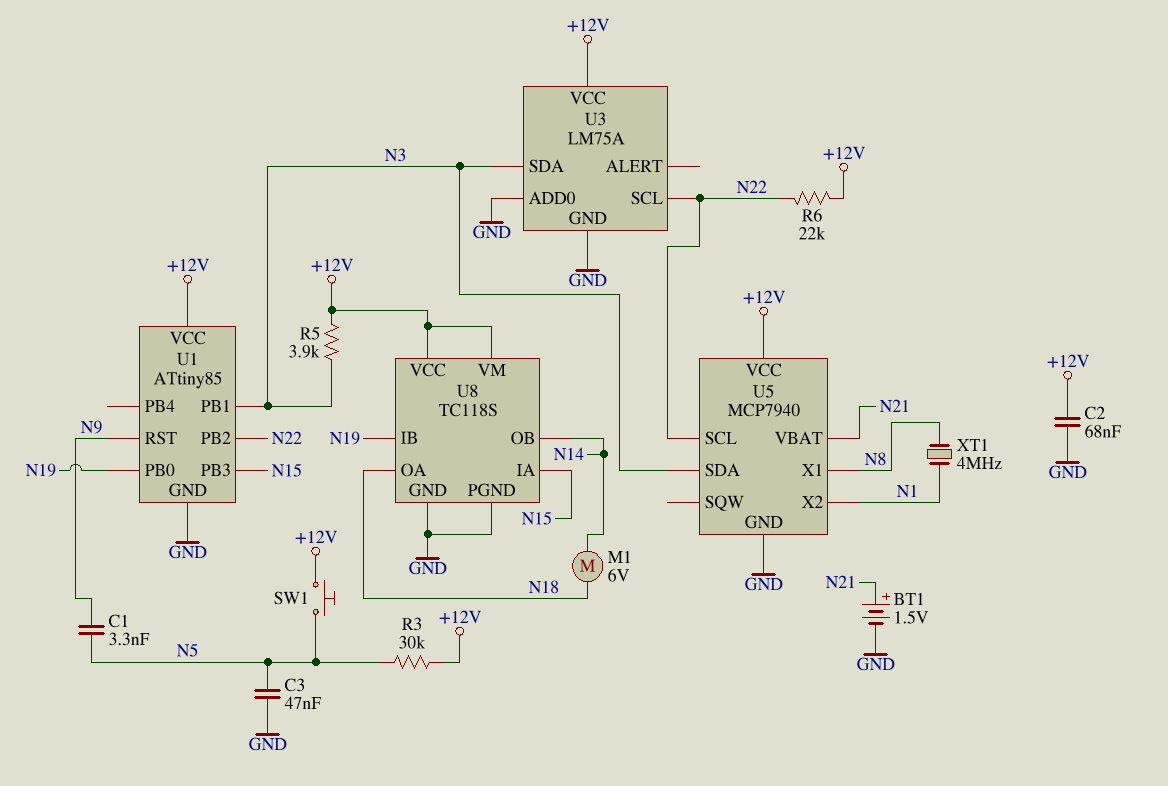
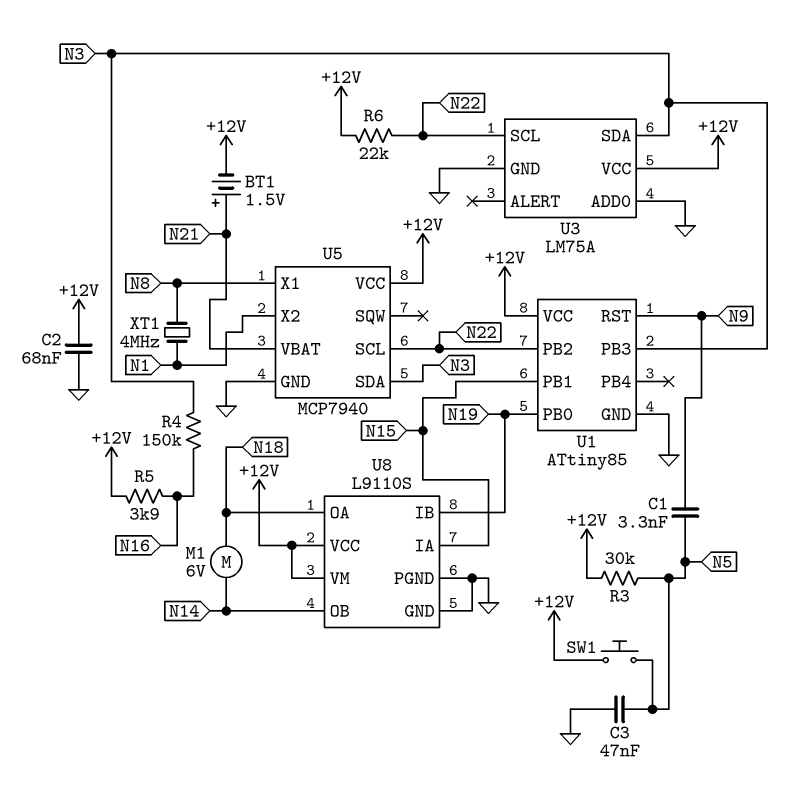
BT1: 1.5V (plus N21, minus GND) -> 1.5V (plus N21, minus +12V)
R4: none -> 150k (N3, N16)
R5: 3.9k (+12V, N3) -> 3.9k (+12V, N16)
U1 pin PB1: N3 -> N15
U1 pin PB3: N15 -> N3
U8: TC118S -> L9110S

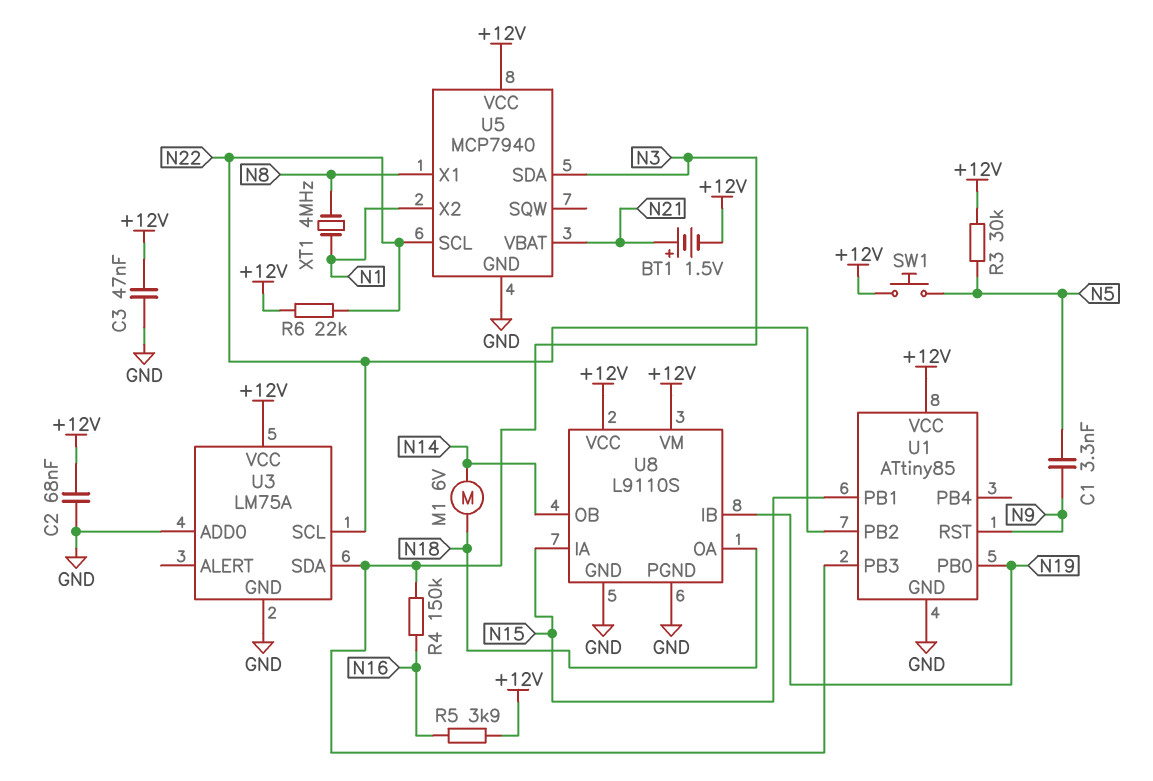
C3: 47nF (GND, N5) -> 47nF (+12V, GND)

